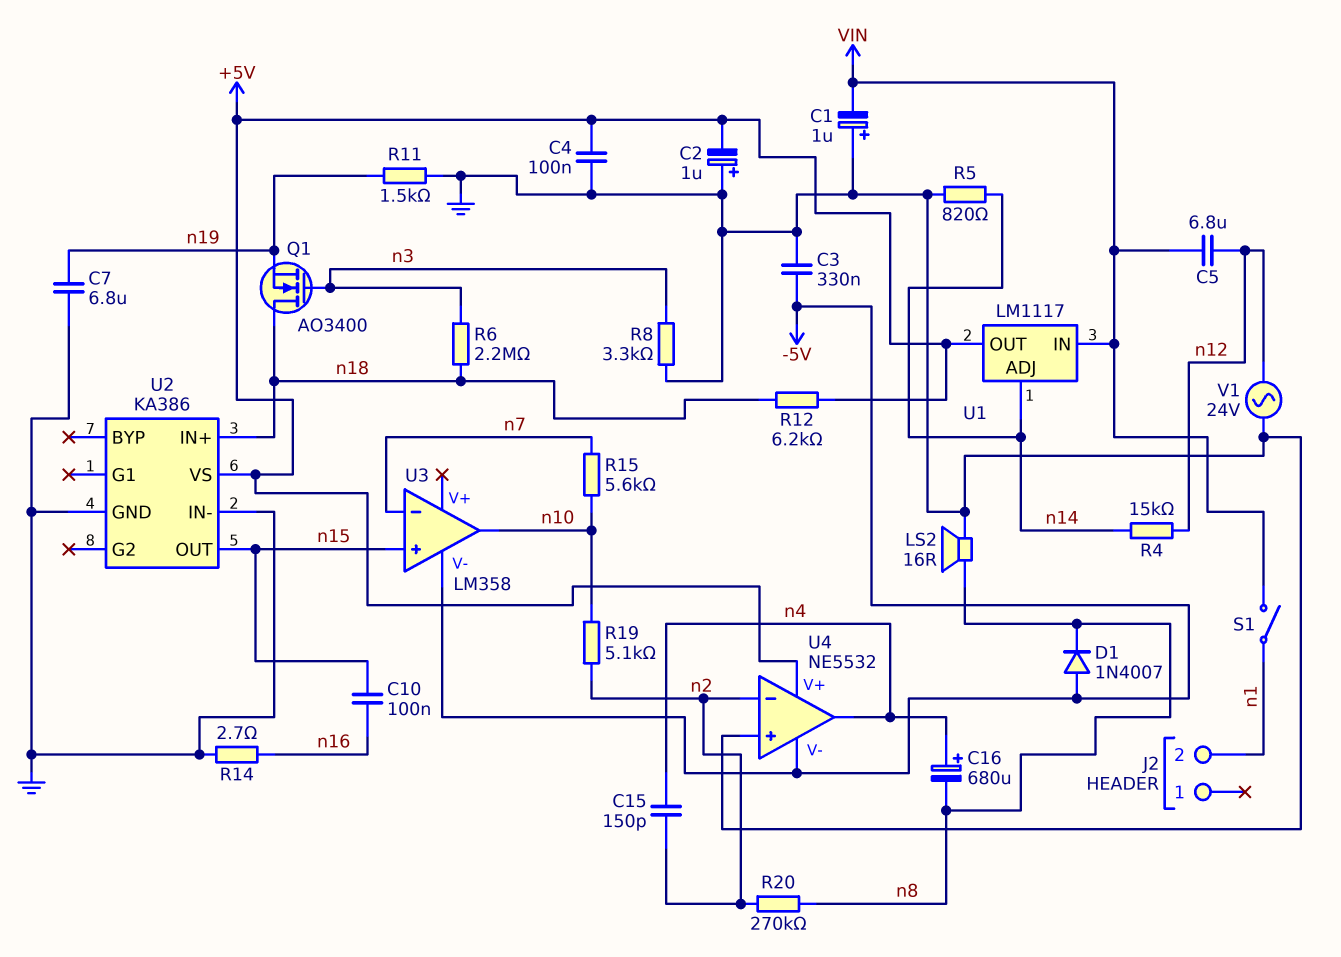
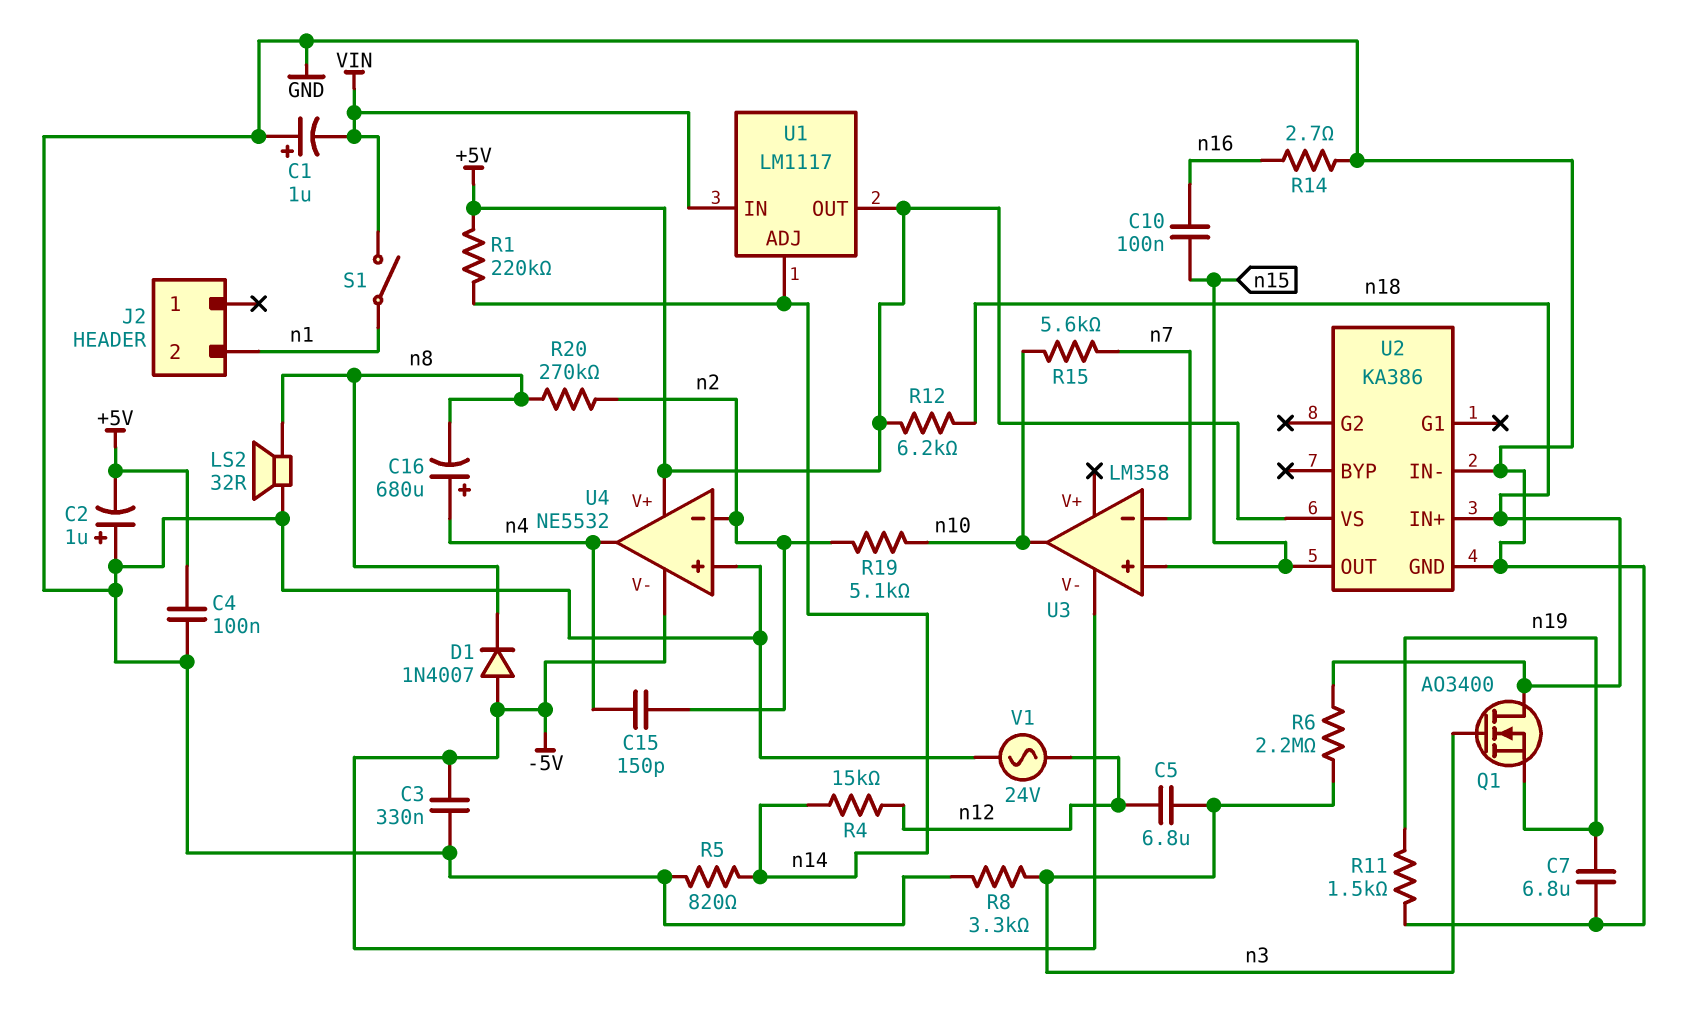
C5: 6.8uF (VIN, n12) -> 6.8uF (n3, n12)
LS2: speaker 16R (GND, n8) -> speaker 32R (GND, n8)
R1: none -> 220k (+5V, n14)

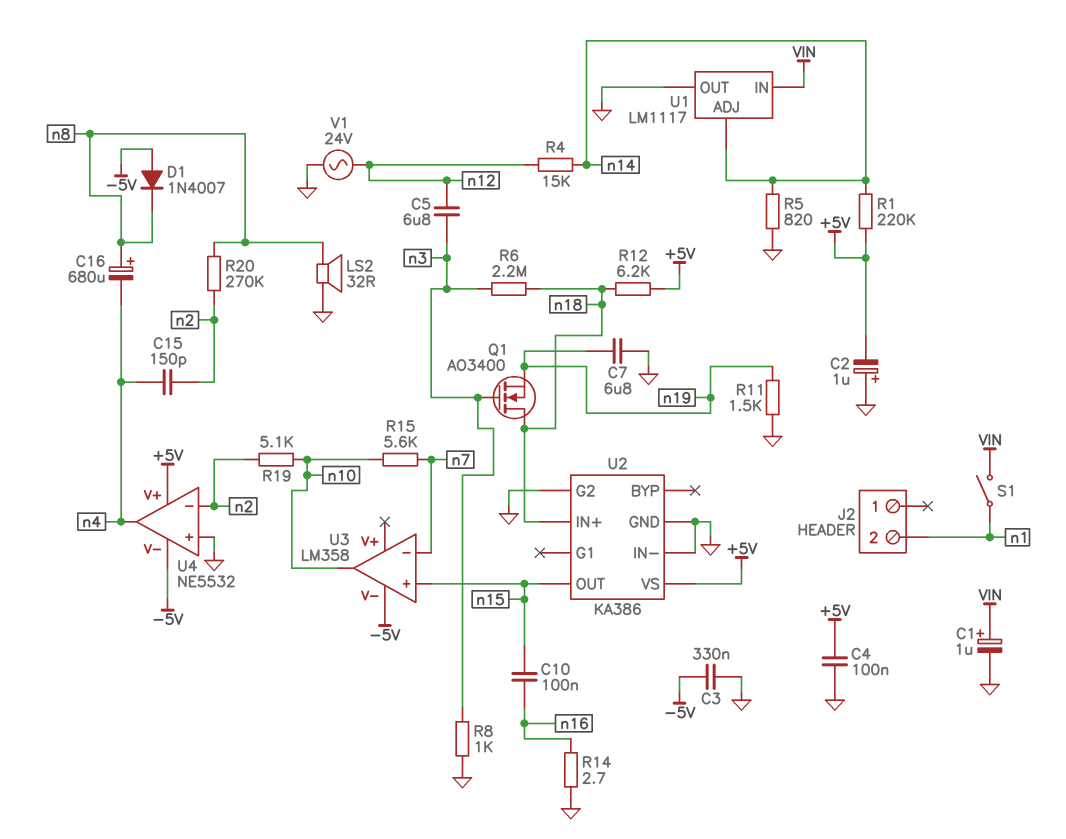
C1: 1uF (plus GND, minus VIN) -> 1uF (plus VIN, minus GND)
C16: 680uF (plus n4, minus n8) -> 680uF (plus n8, minus n4)
R8: 3.3k (GND, n3) -> 1k (GND, n3)
U1 pin OUT: +5V -> GND
U2 pin G2: none -> GND

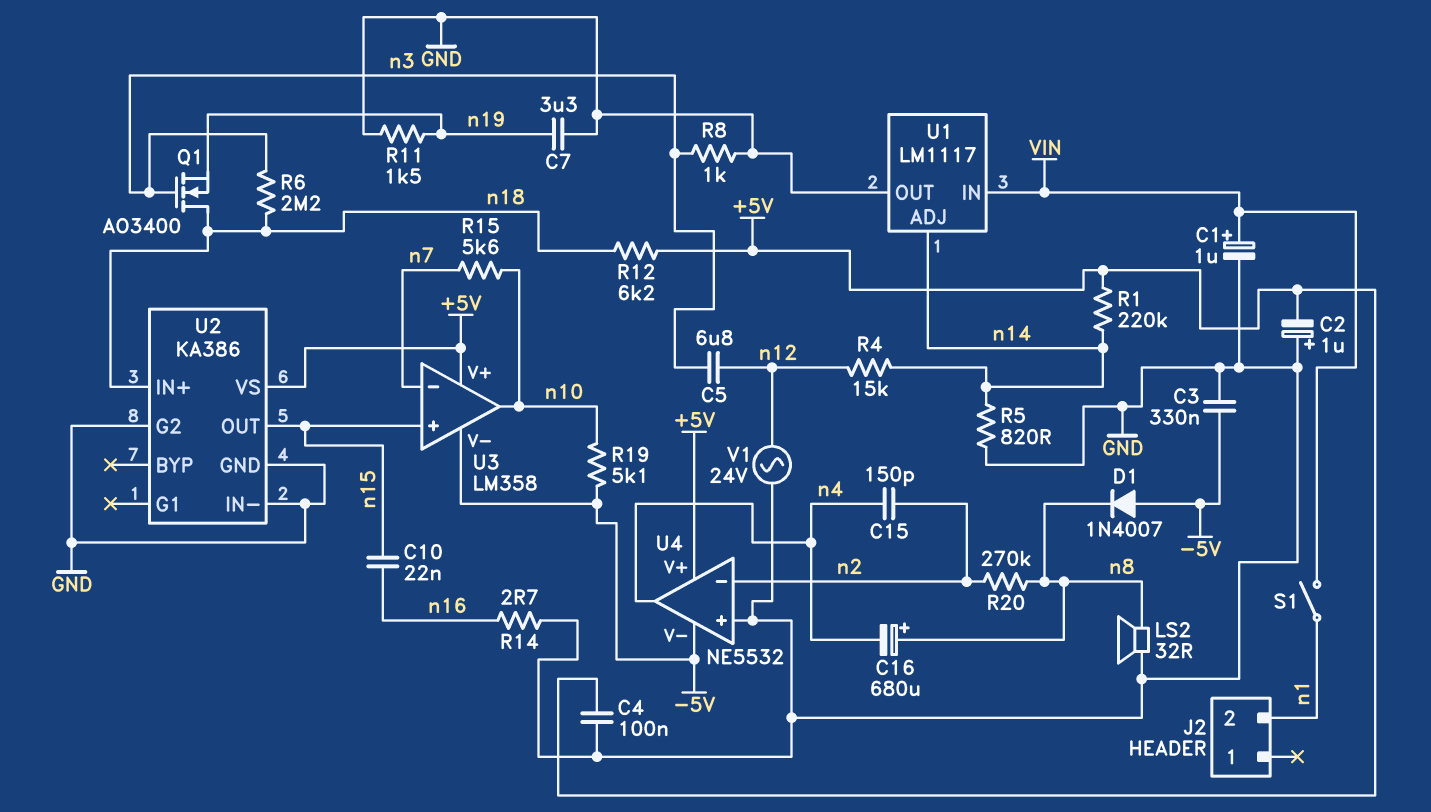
C7: 6.8uF (GND, n19) -> 3.3uF (GND, n19)
C10: 100nF (n15, n16) -> 22nF (n15, n16)
R19: 5.1k (n2, n10) -> 5.1k (-5V, n10)
U3 pin V+: none -> +5V

